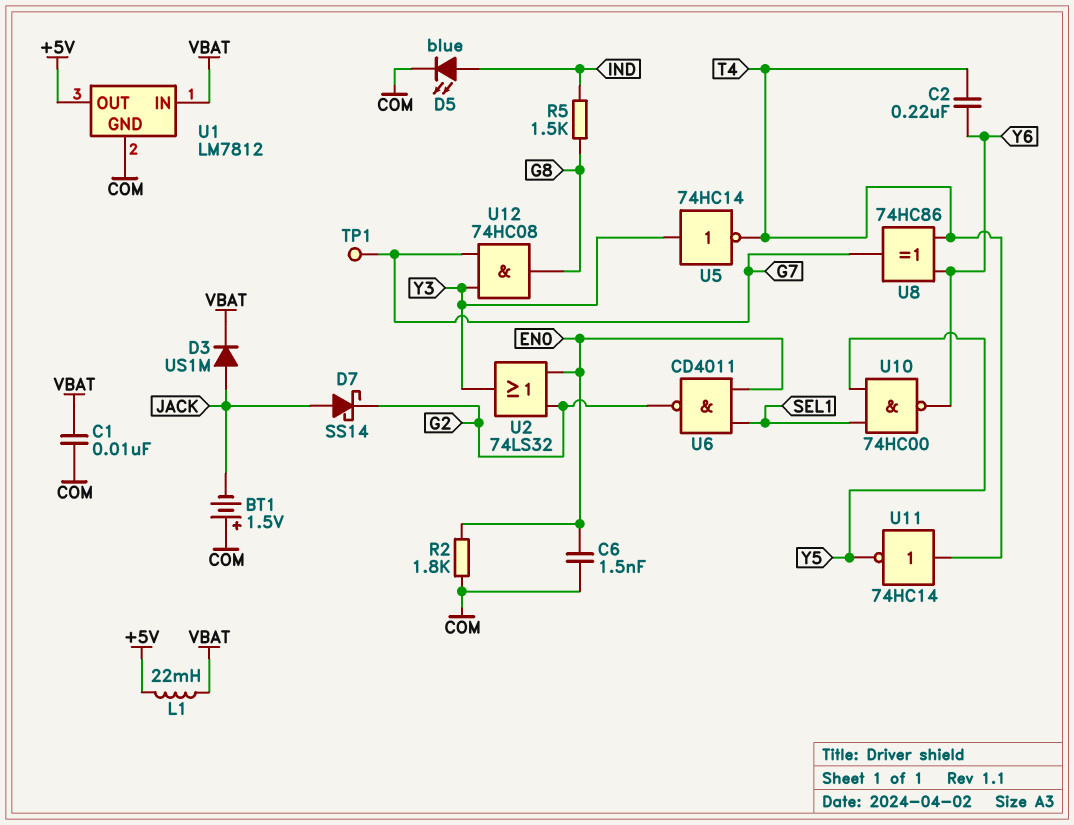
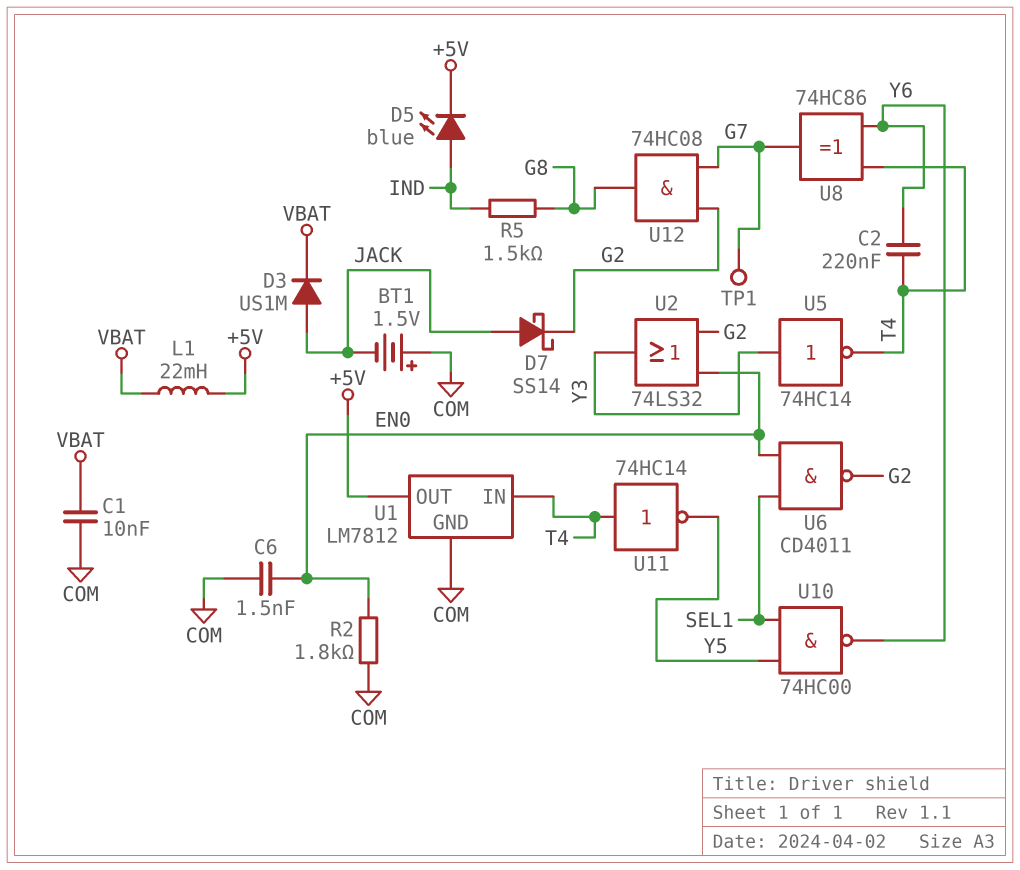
D5: LED blue (A IND, K COM) -> LED blue (A IND, K +5V)
U1 pin IN: VBAT -> T4
U12: AND 74HC08 (in G7, in Y3, out G8) -> AND 74HC08 (in G2, in G7, out G8)

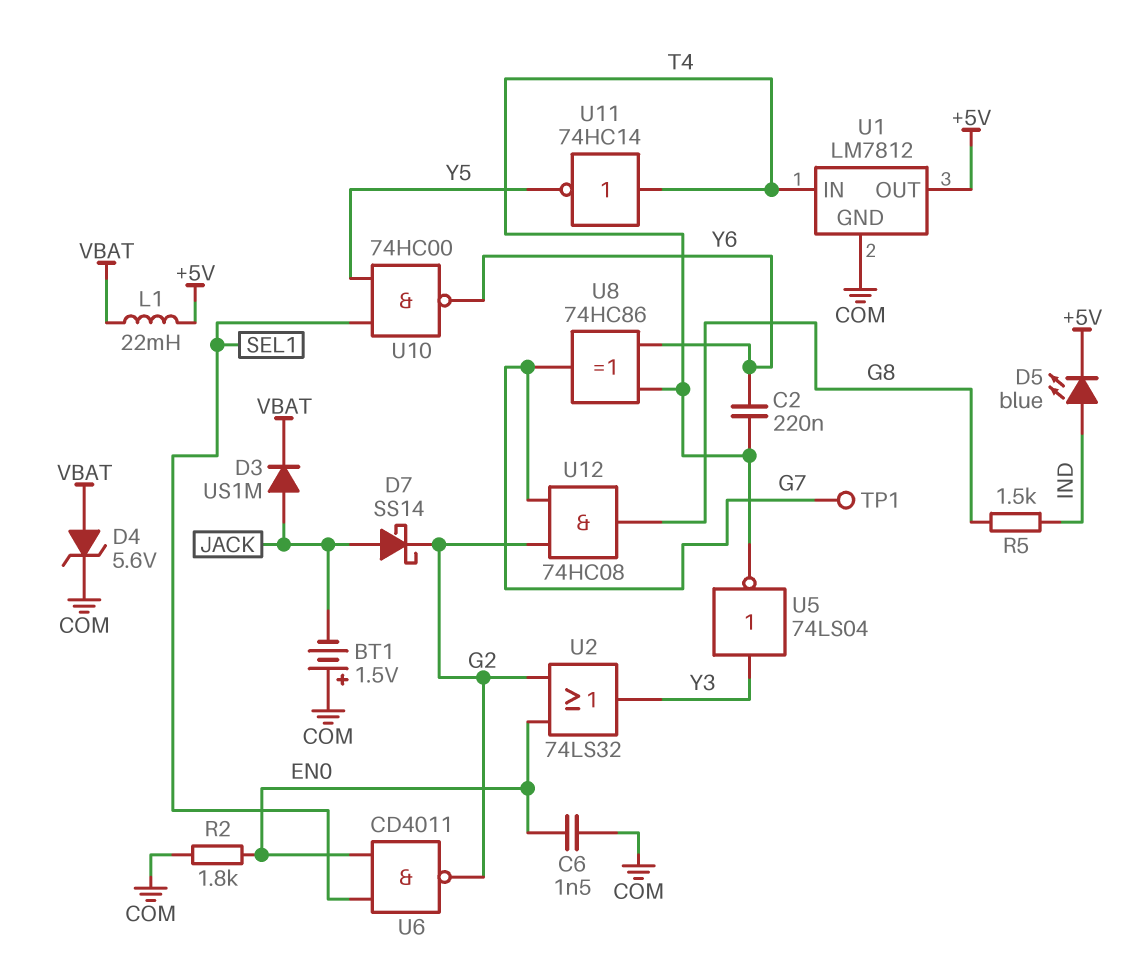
C1: 10nF (COM, VBAT) -> none
D4: none -> zener 5.6V (A VBAT, K COM)
U5: NOT 74HC14 (in Y3, out T4) -> NOT 74LS04 (in Y3, out T4)

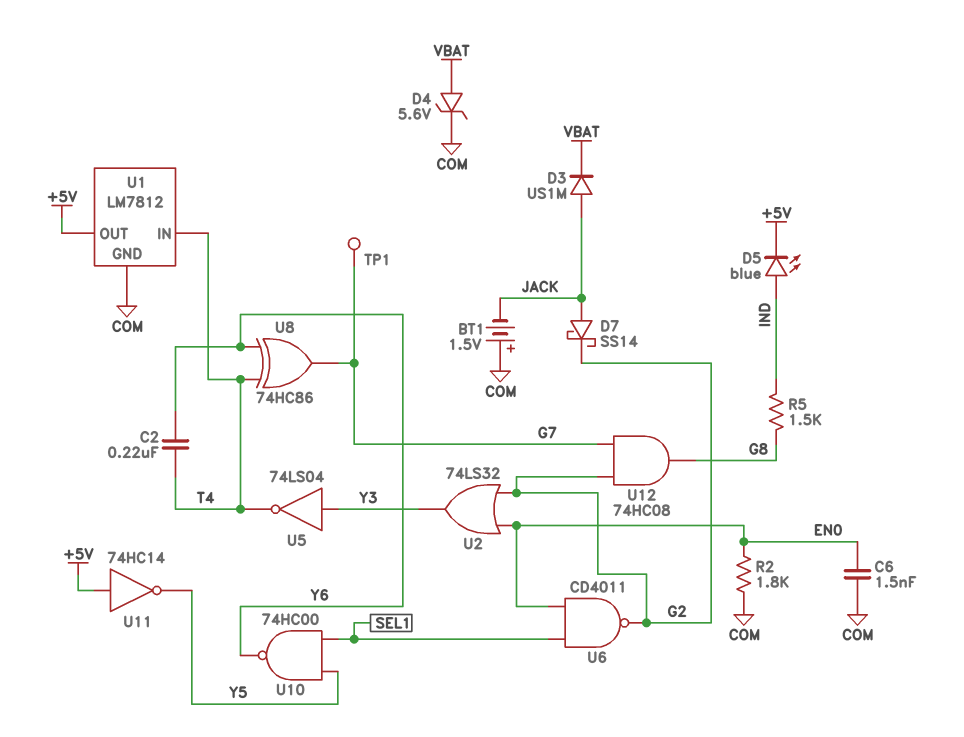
L1: 22mH (+5V, VBAT) -> none
U11: NOT 74HC14 (in T4, out Y5) -> NOT 74HC14 (in +5V, out Y5)

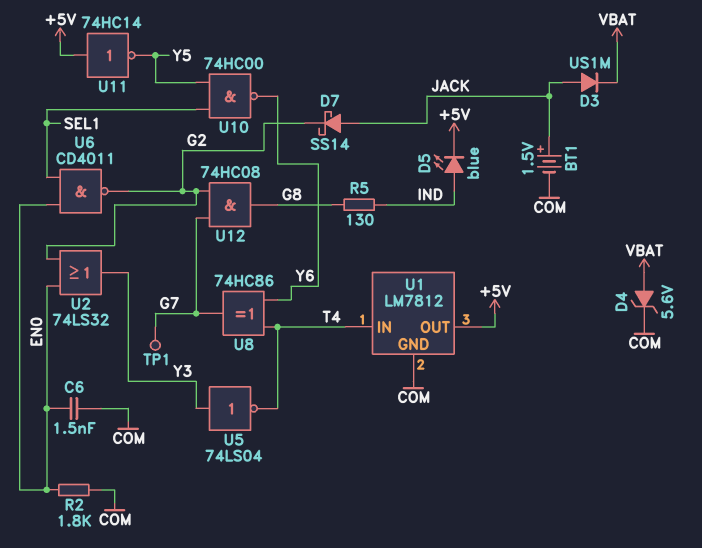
BT1: 1.5V (plus COM, minus JACK) -> 1.5V (plus JACK, minus COM)
C2: 220nF (T4, Y6) -> none
R5: 1.5k (G8, IND) -> 130 (G8, IND)

